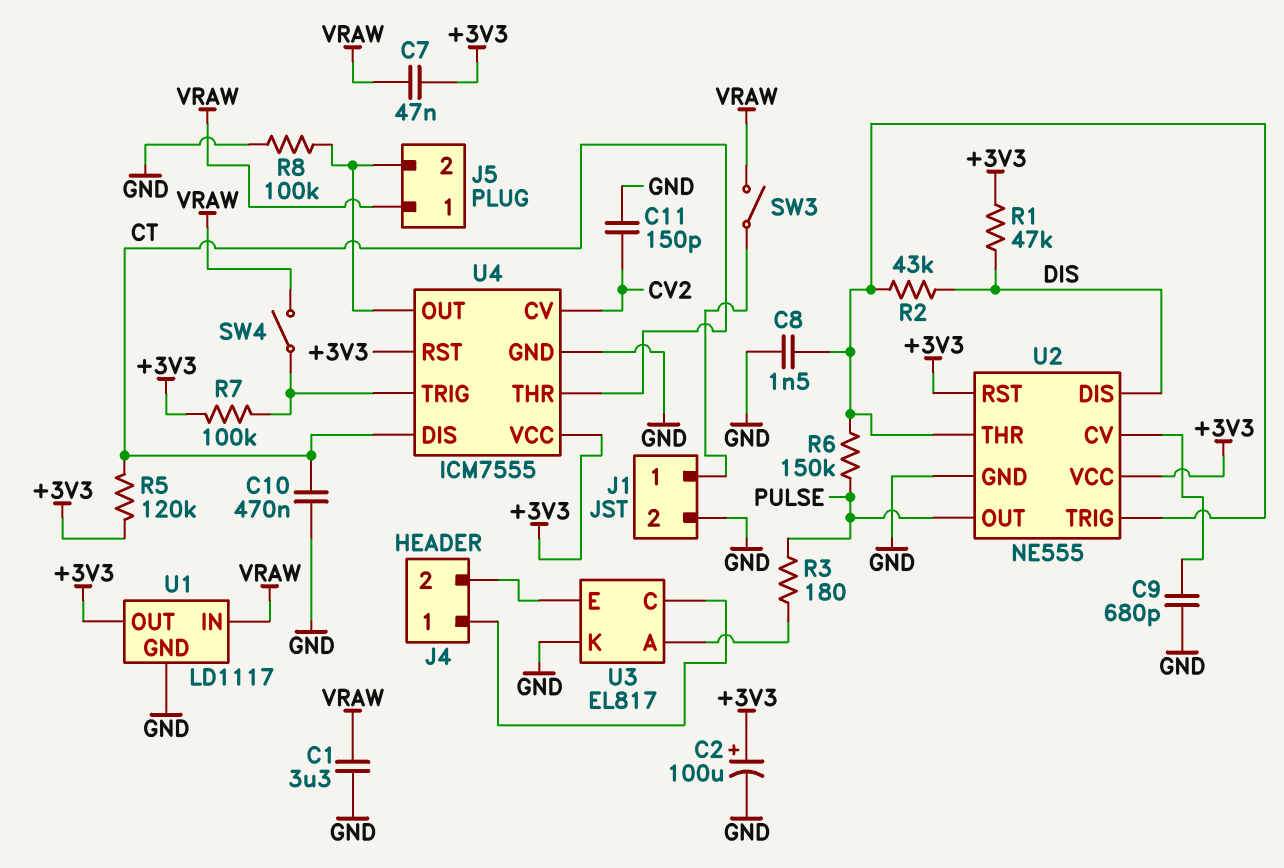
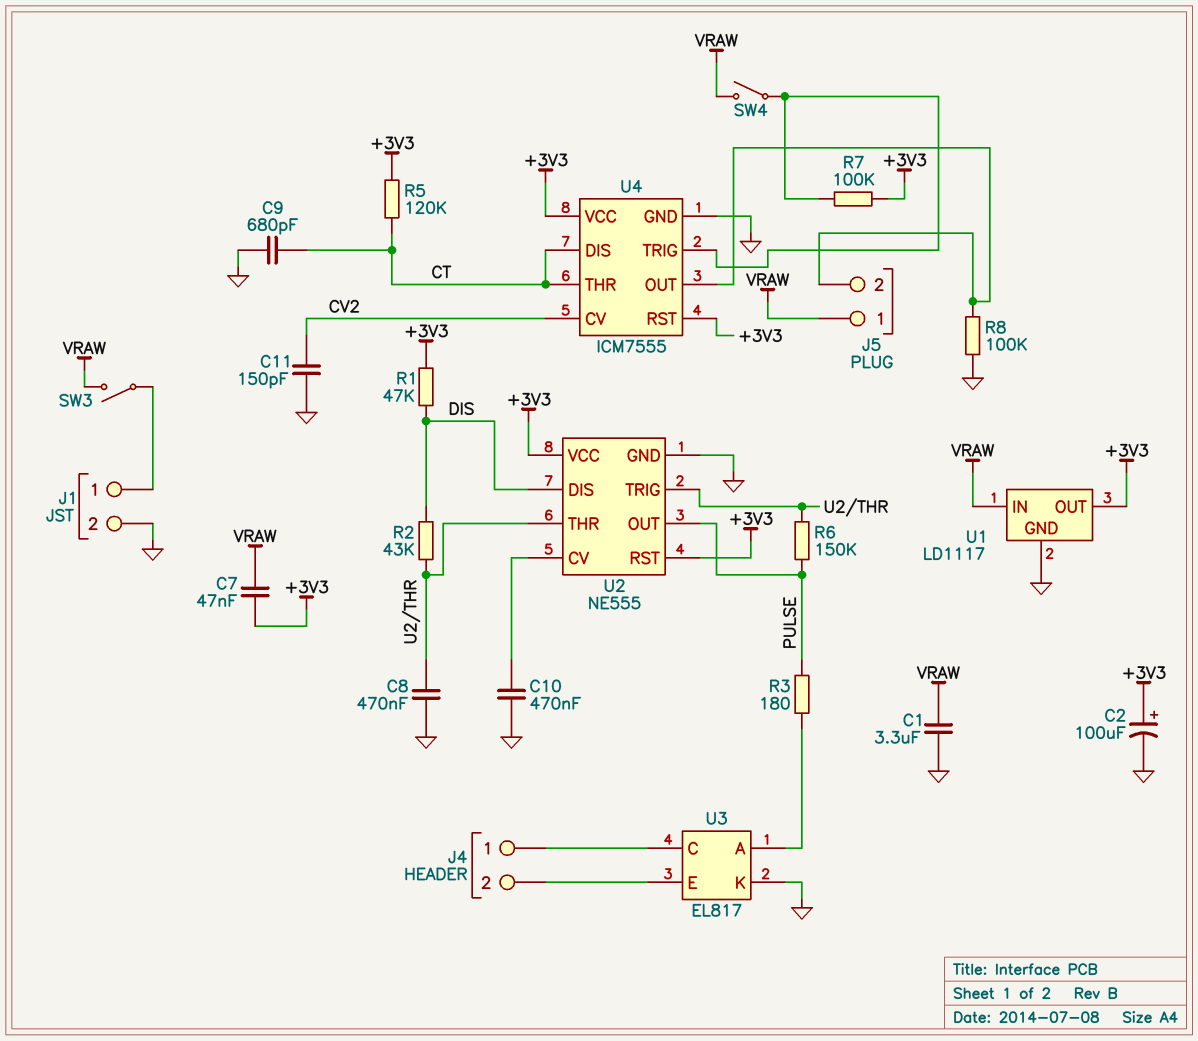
C8: 1.5nF (GND, U2/THR) -> 470nF (GND, U2/THR)
C9: 680pF (GND, U2/CV) -> 680pF (CT, GND)
C10: 470nF (CT, GND) -> 470nF (GND, U2/CV)

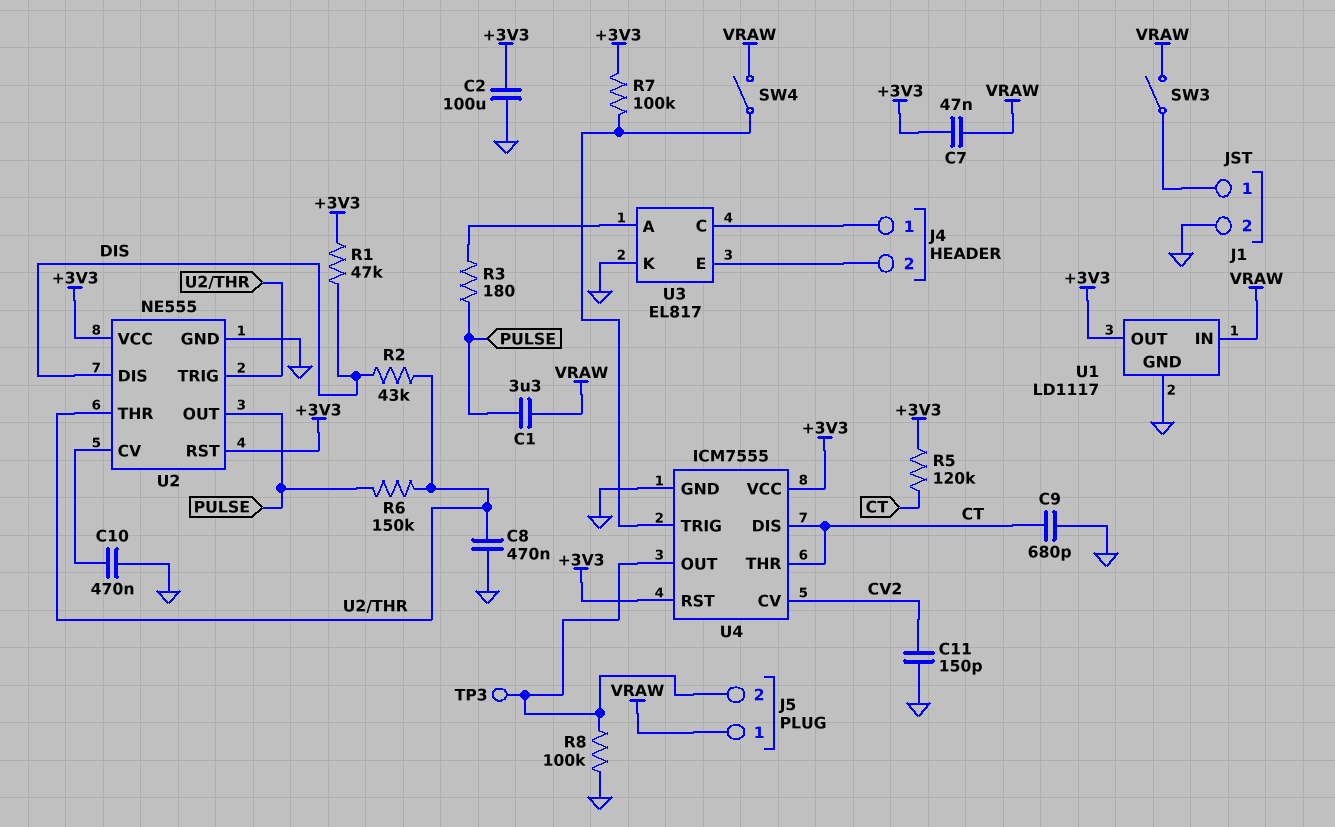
C1: 3.3uF (GND, VRAW) -> 3.3uF (PULSE, VRAW)
C2: 100uF (plus +3V3, minus GND) -> 100uF (+3V3, GND)
TP3: none -> test point (J5/2)

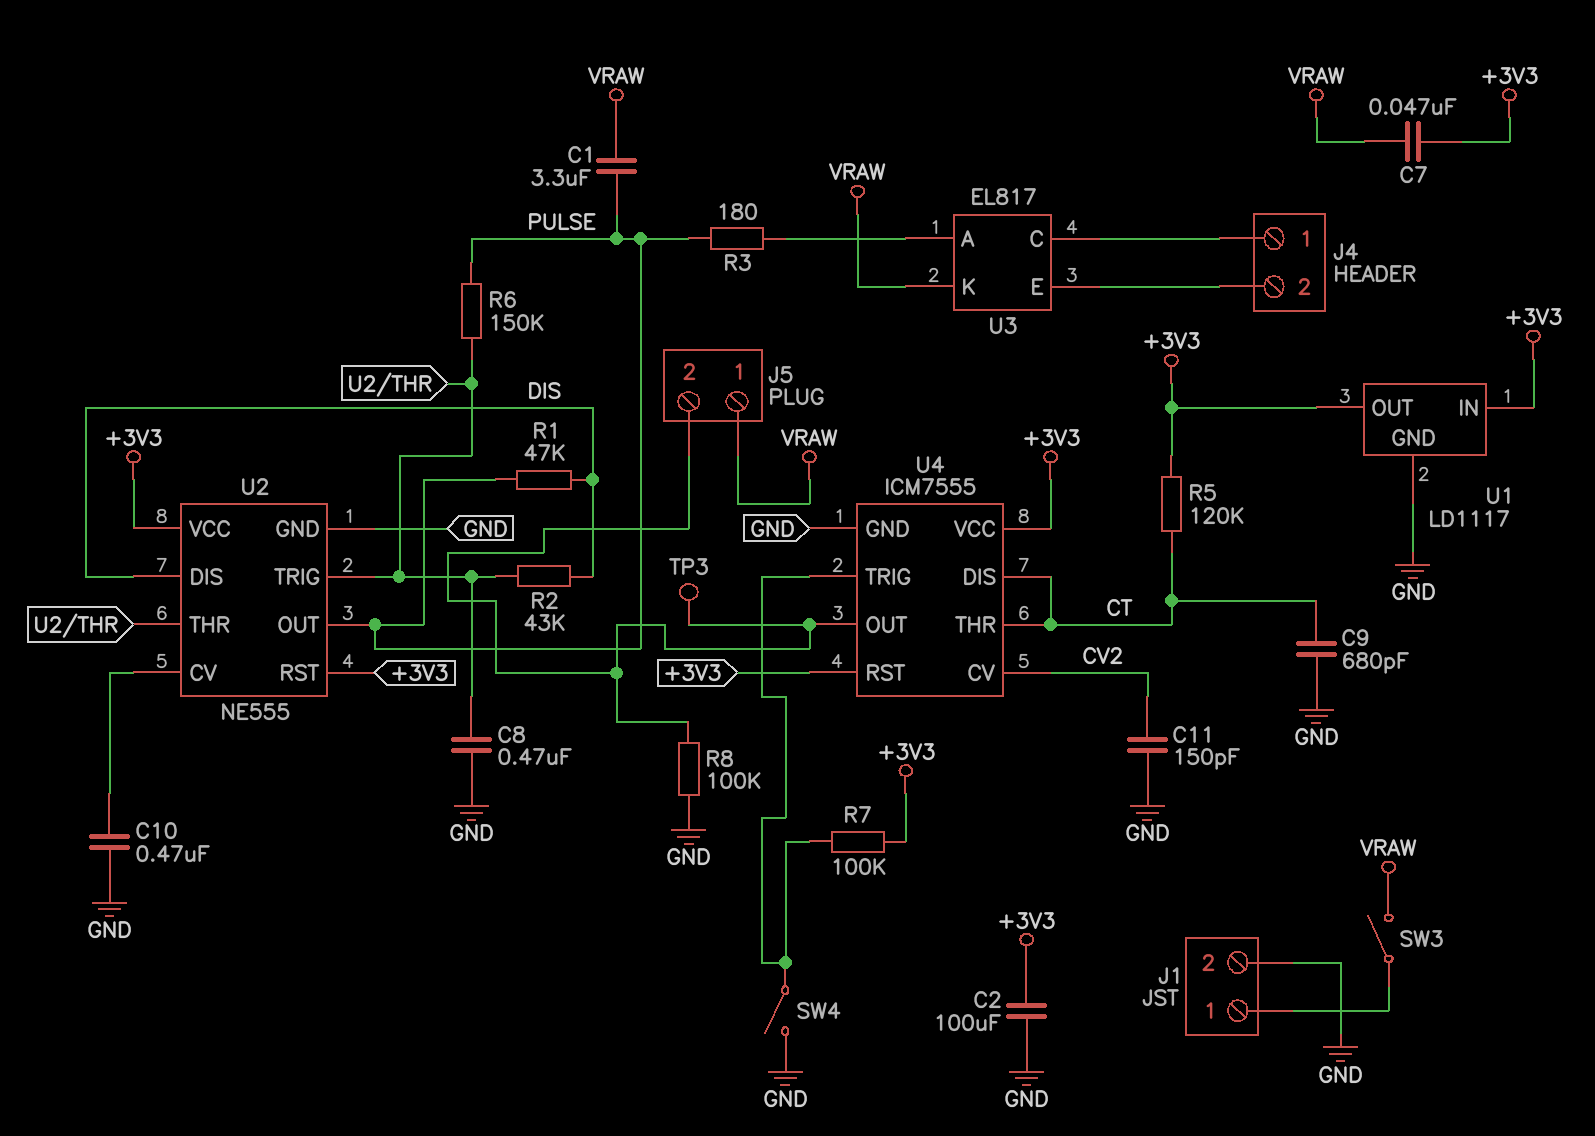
R1: 47k (+3V3, DIS) -> 47k (DIS, PULSE)
SW4: switch (U4/TRIG, VRAW) -> switch (GND, U4/TRIG)
U1 pin IN: VRAW -> +3V3
U3 pin K: GND -> VRAW

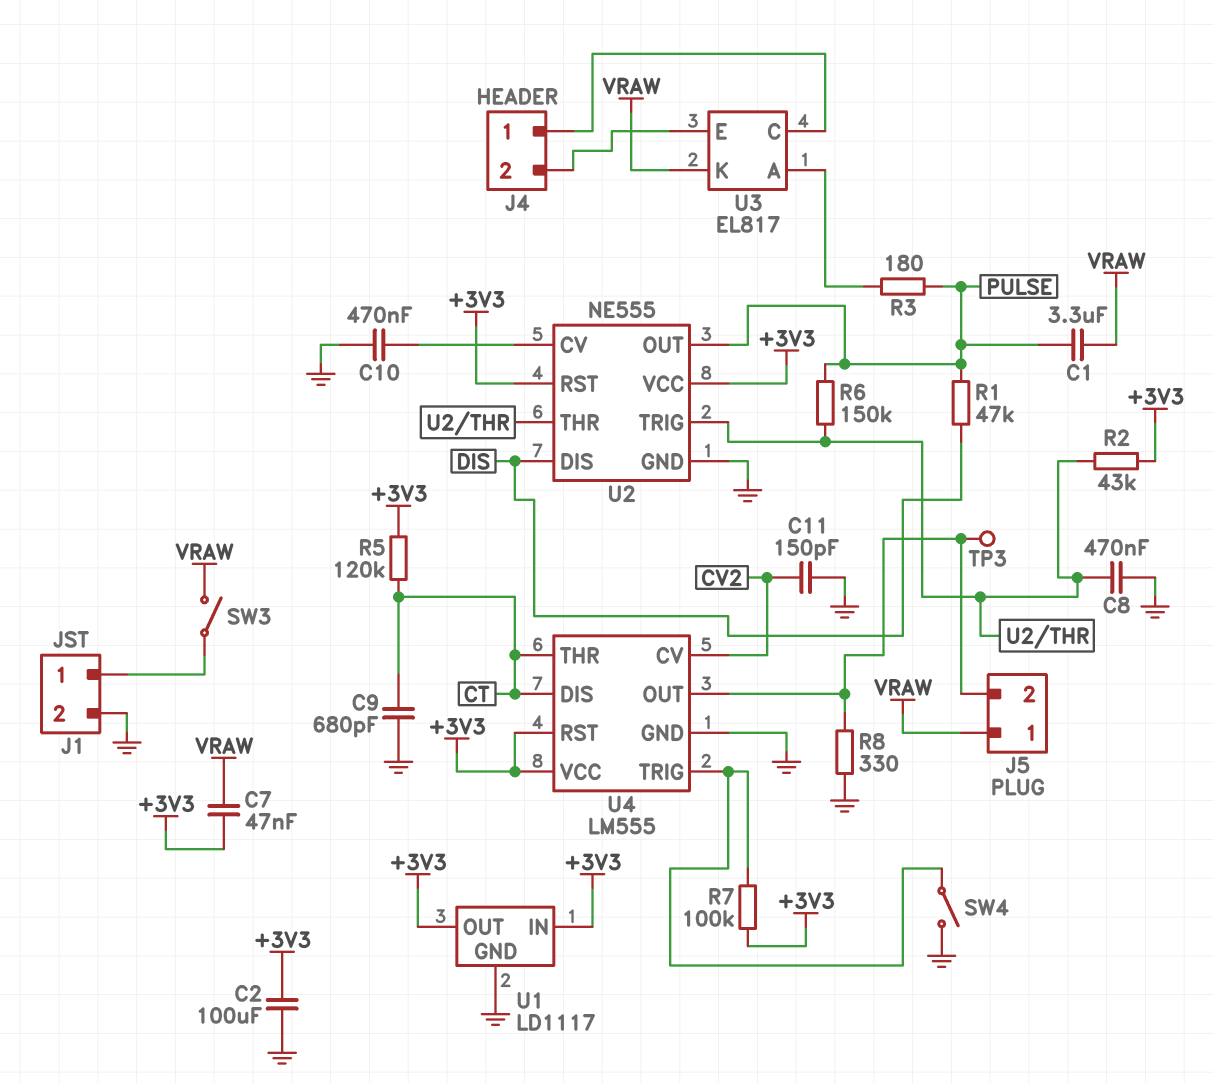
R2: 43k (DIS, U2/THR) -> 43k (+3V3, U2/THR)
R8: 100k (GND, J5/2) -> 330 (GND, J5/2)
U4: ICM7555 -> LM555

